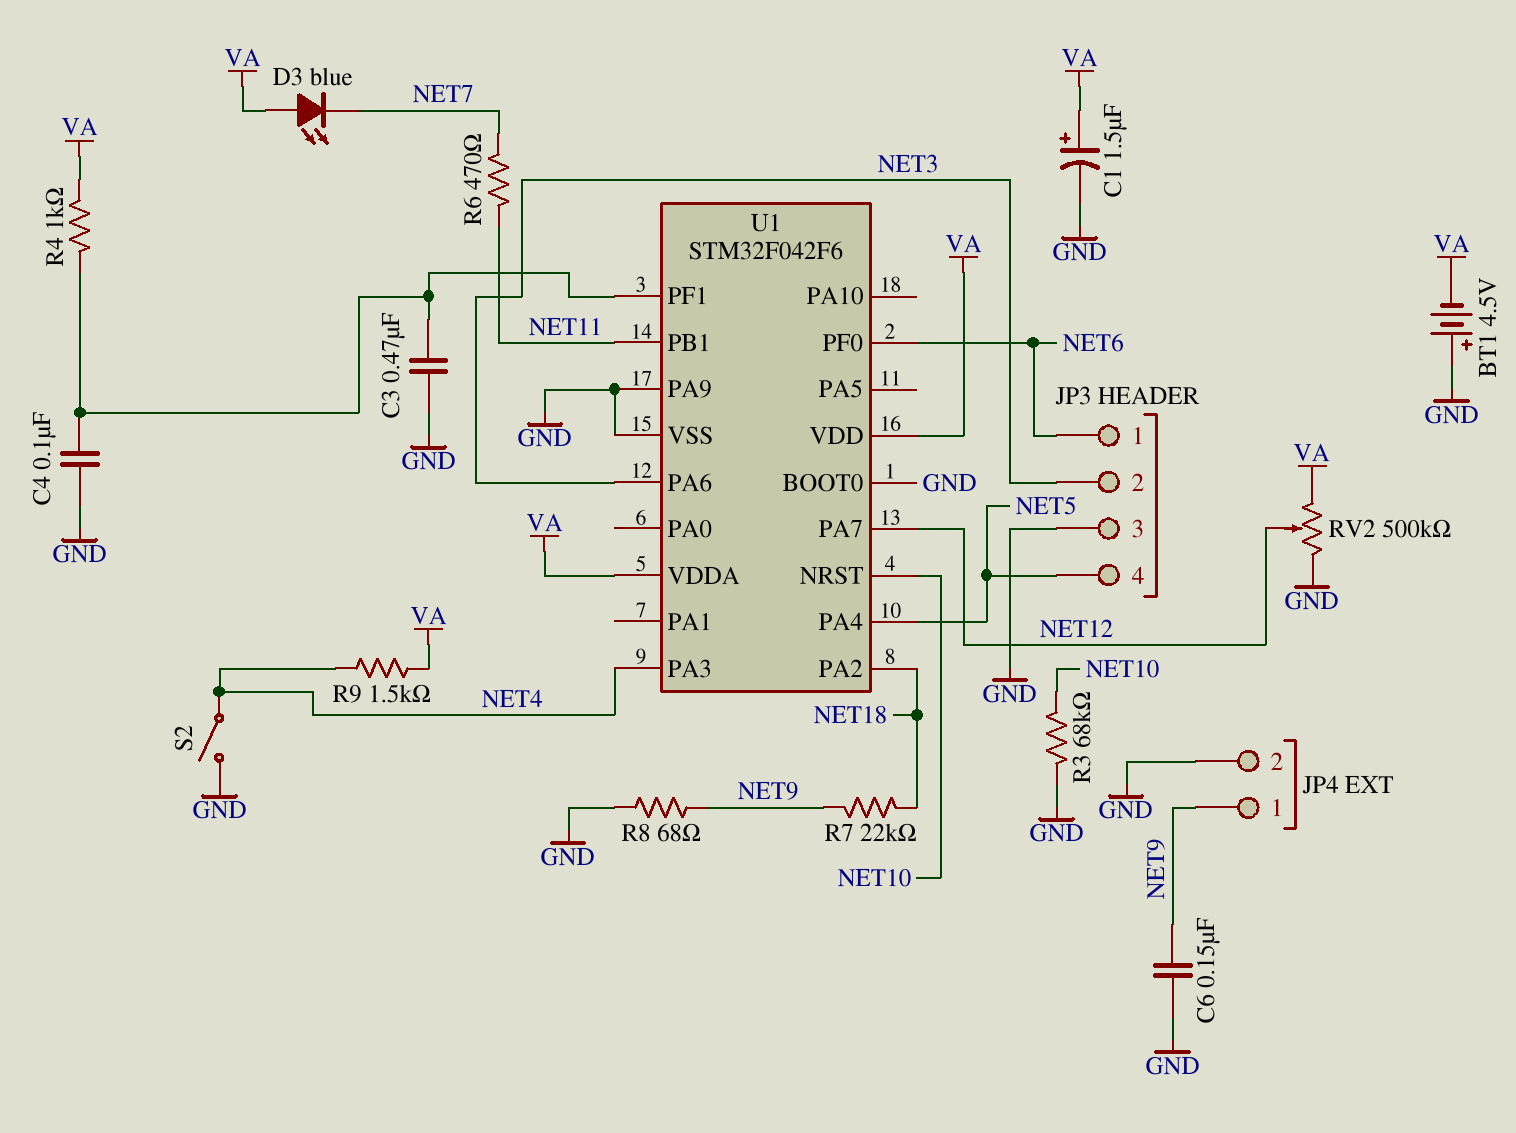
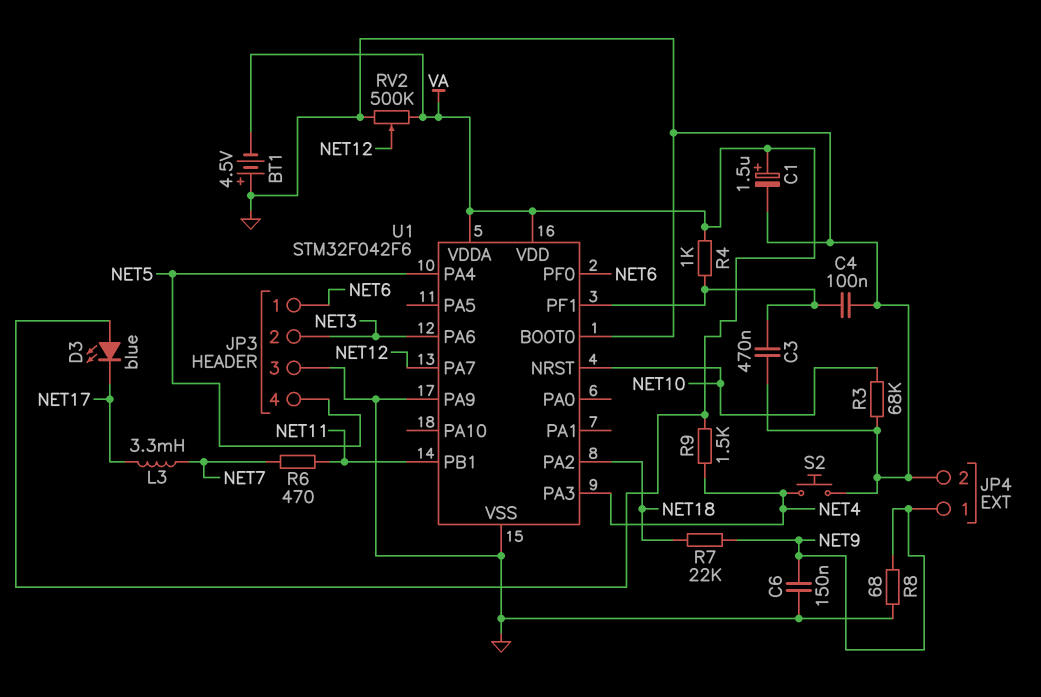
D3: LED blue (A VA, K NET7) -> LED blue (A VA, K NET17)
L3: none -> 3.3mH (NET7, NET17)
S2: switch (GND, NET4) -> button (GND, NET4)

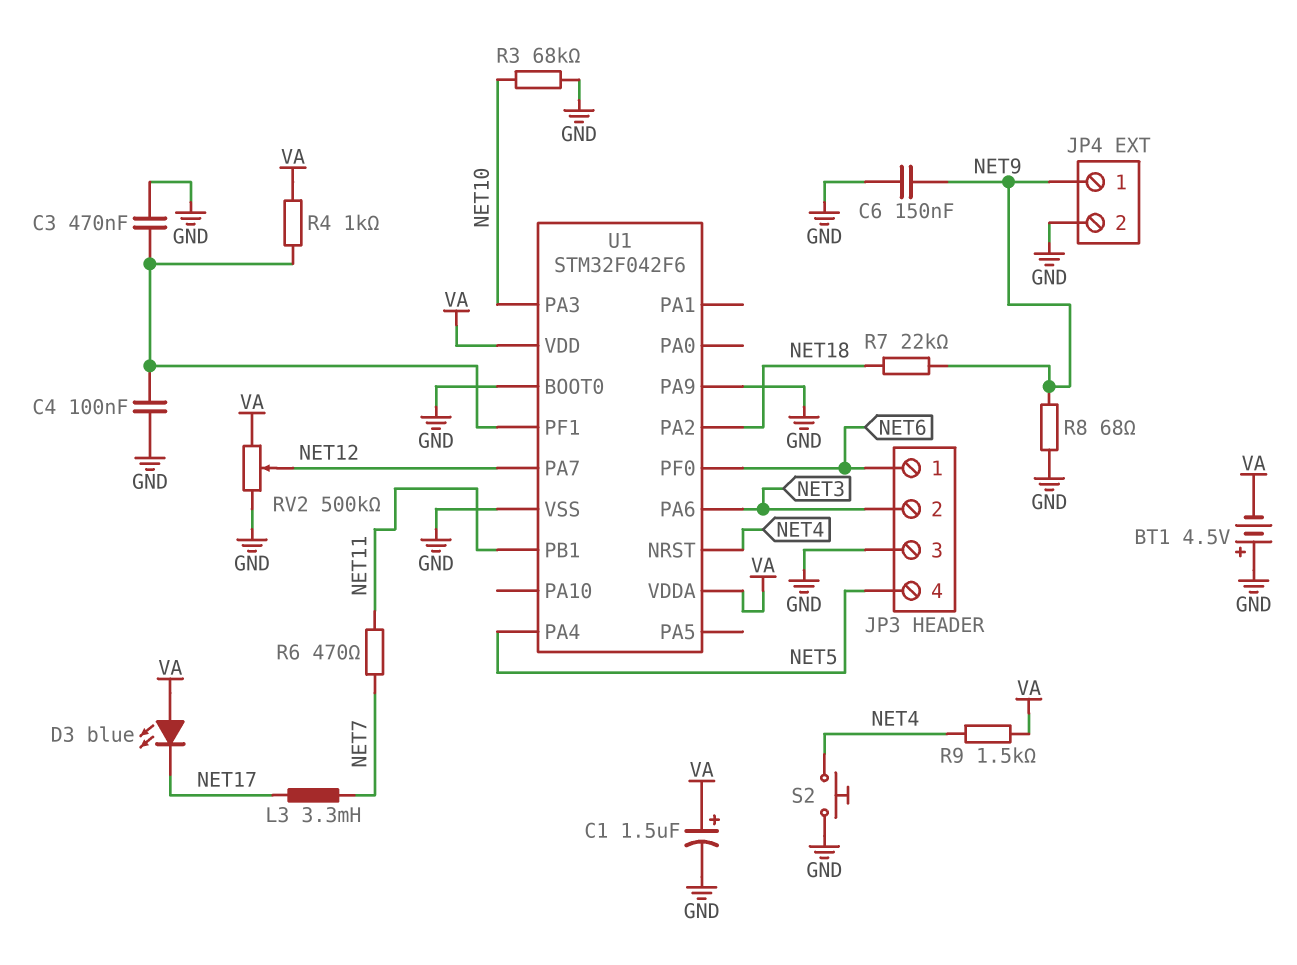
U1 pin NRST: NET10 -> NET4
U1 pin PA3: NET4 -> NET10

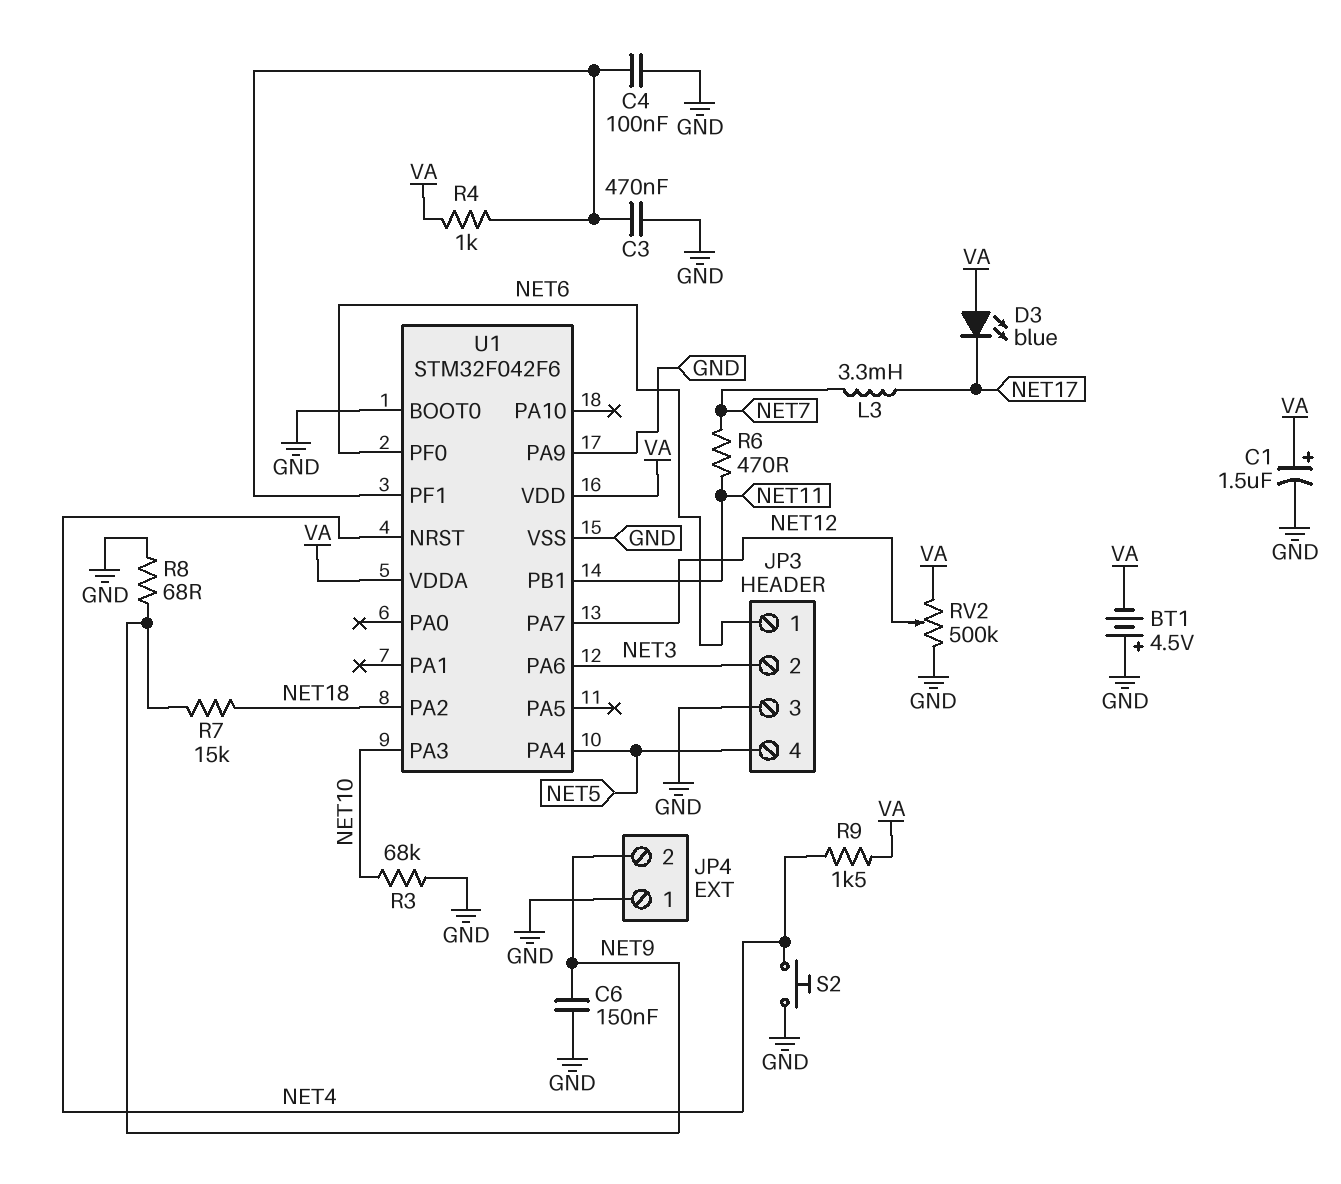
JP4 pin 1: NET9 -> GND
JP4 pin 2: GND -> NET9
R7: 22k (NET9, NET18) -> 15k (NET9, NET18)

